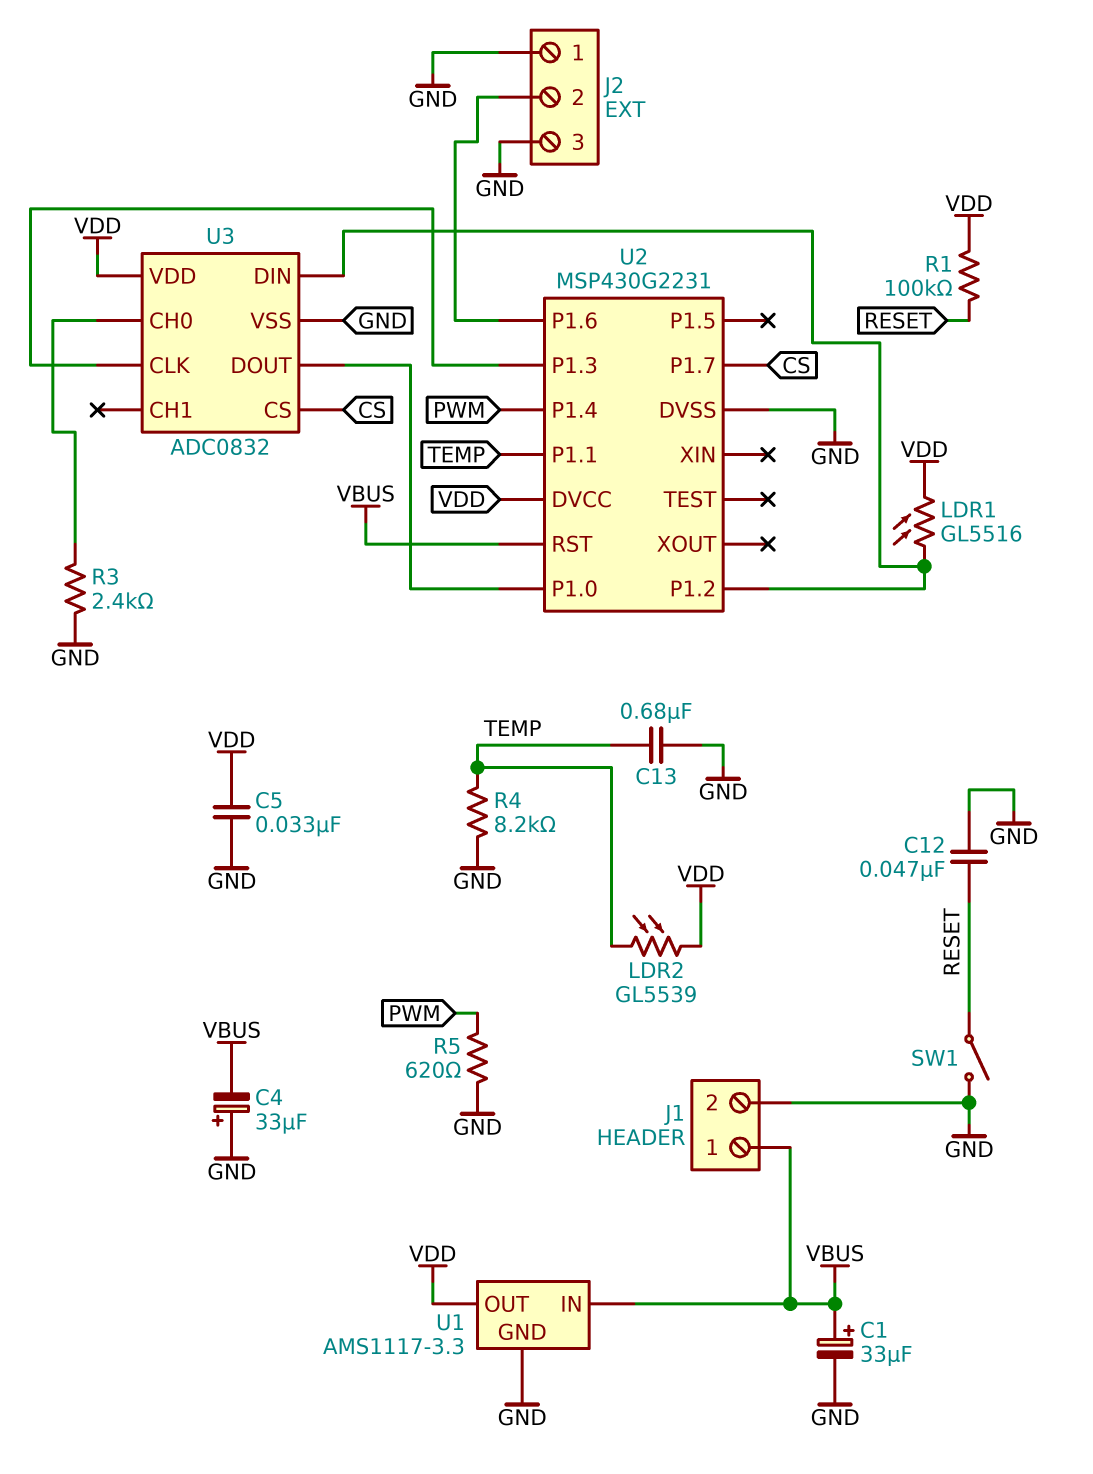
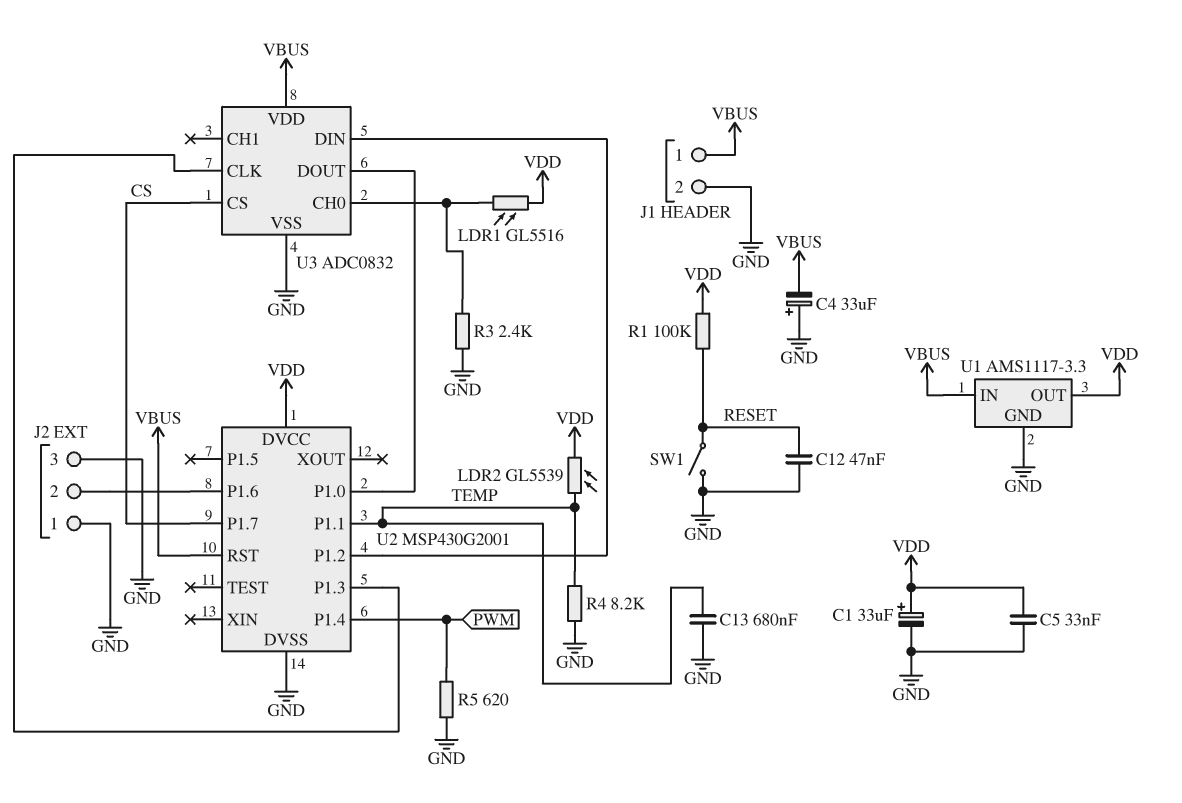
C1: 33uF (plus VBUS, minus GND) -> 33uF (plus VDD, minus GND)
LDR1: GL5516 (U2/P1.2, VDD) -> GL5516 (U3/CH0, VDD)
U2: MSP430G2231 -> MSP430G2001
U3 pin VDD: VDD -> VBUS

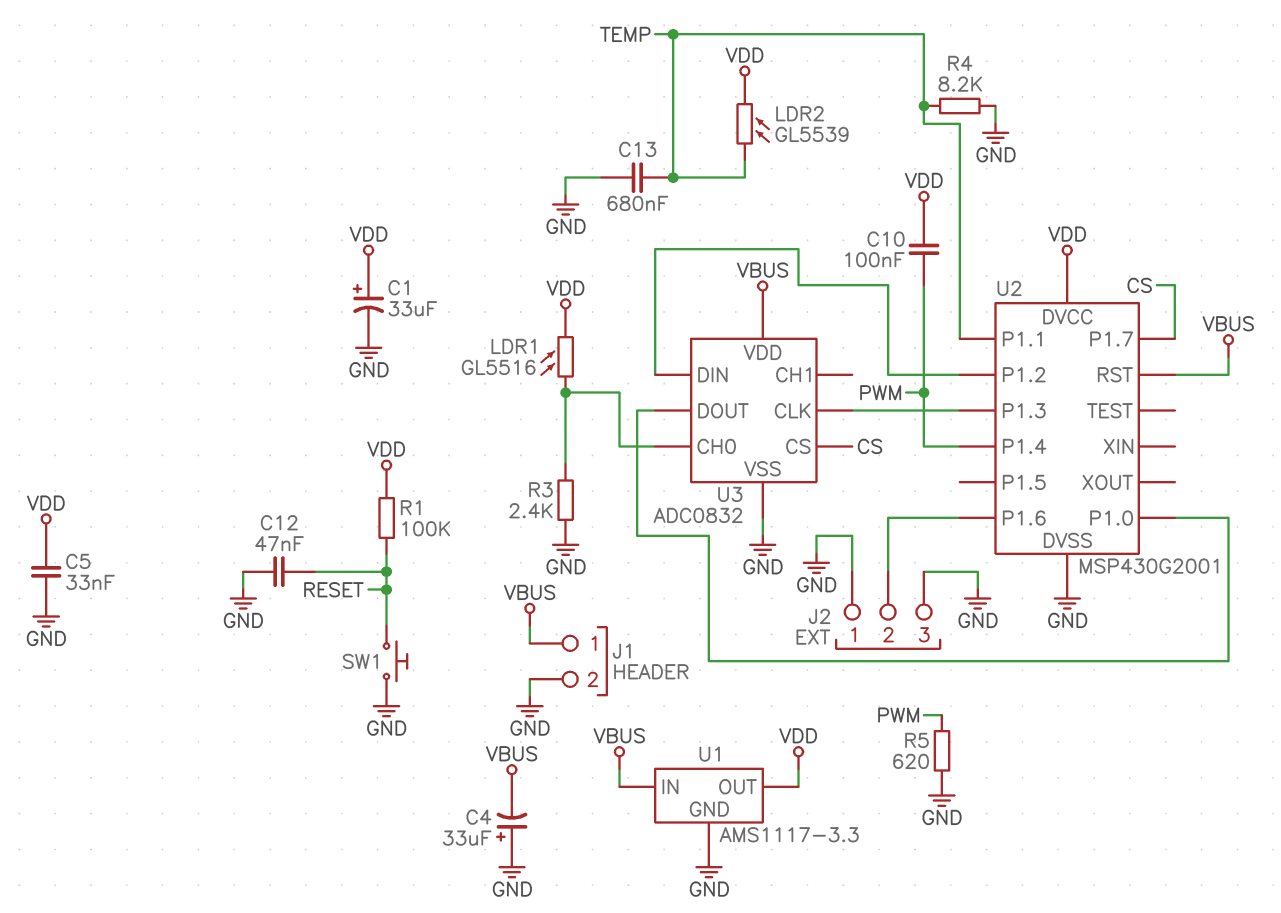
C10: none -> 100nF (PWM, VDD)
SW1: switch (GND, RESET) -> button (GND, RESET)

